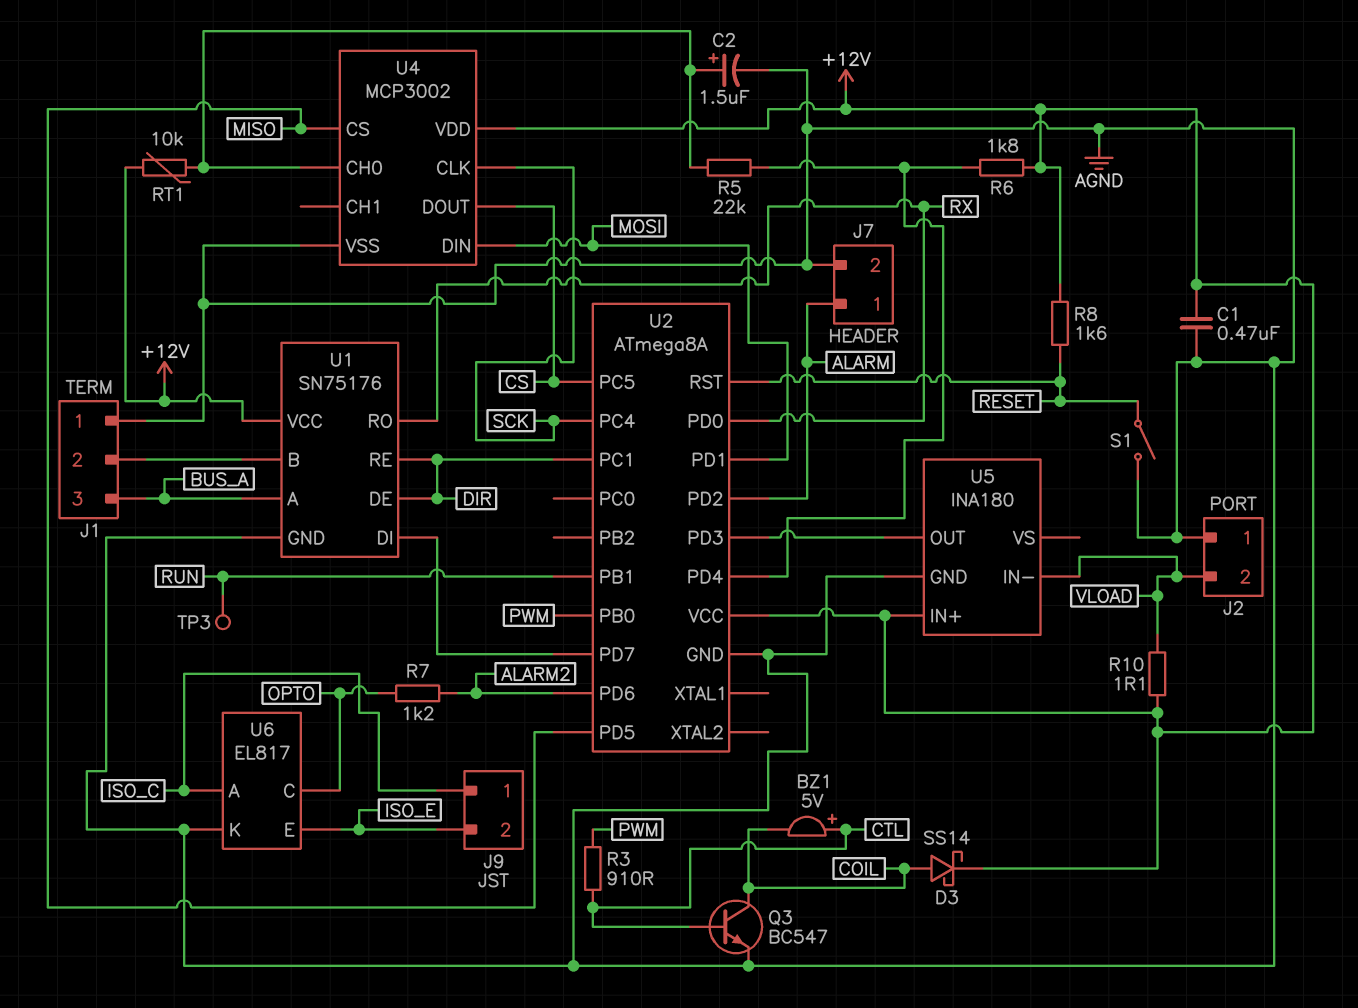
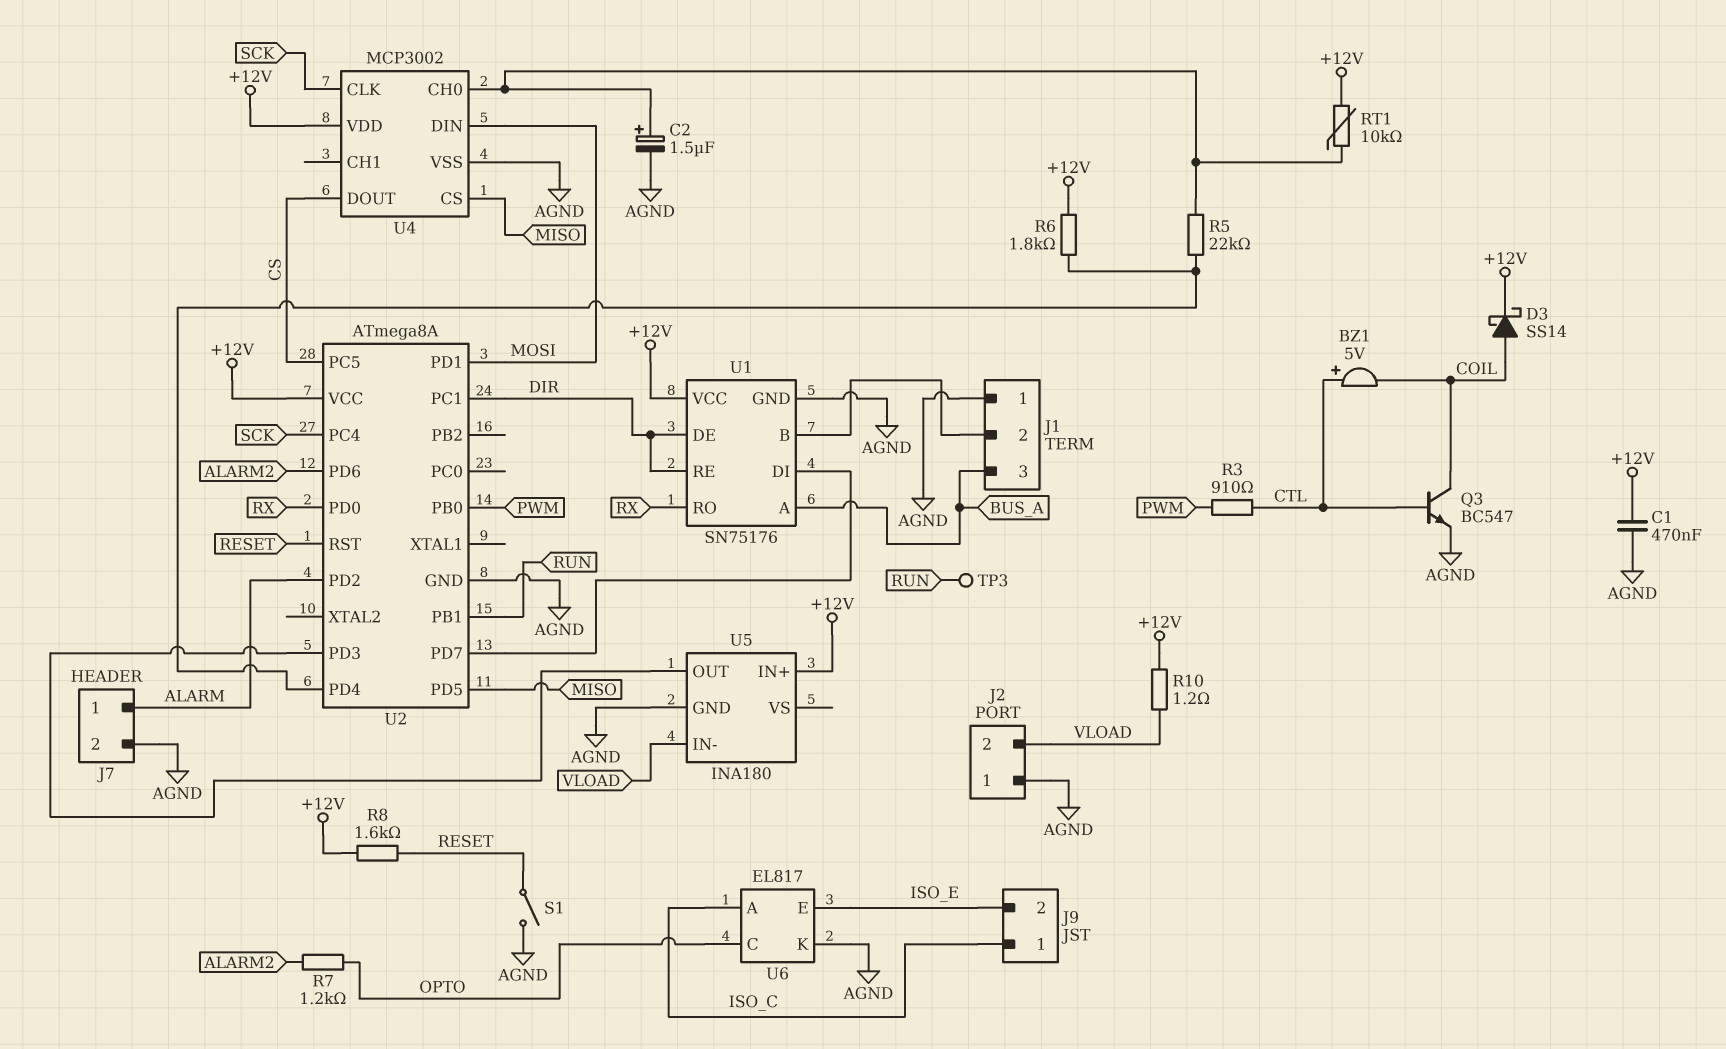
R10: 1.1 (+12V, VLOAD) -> 1.2 (+12V, VLOAD)

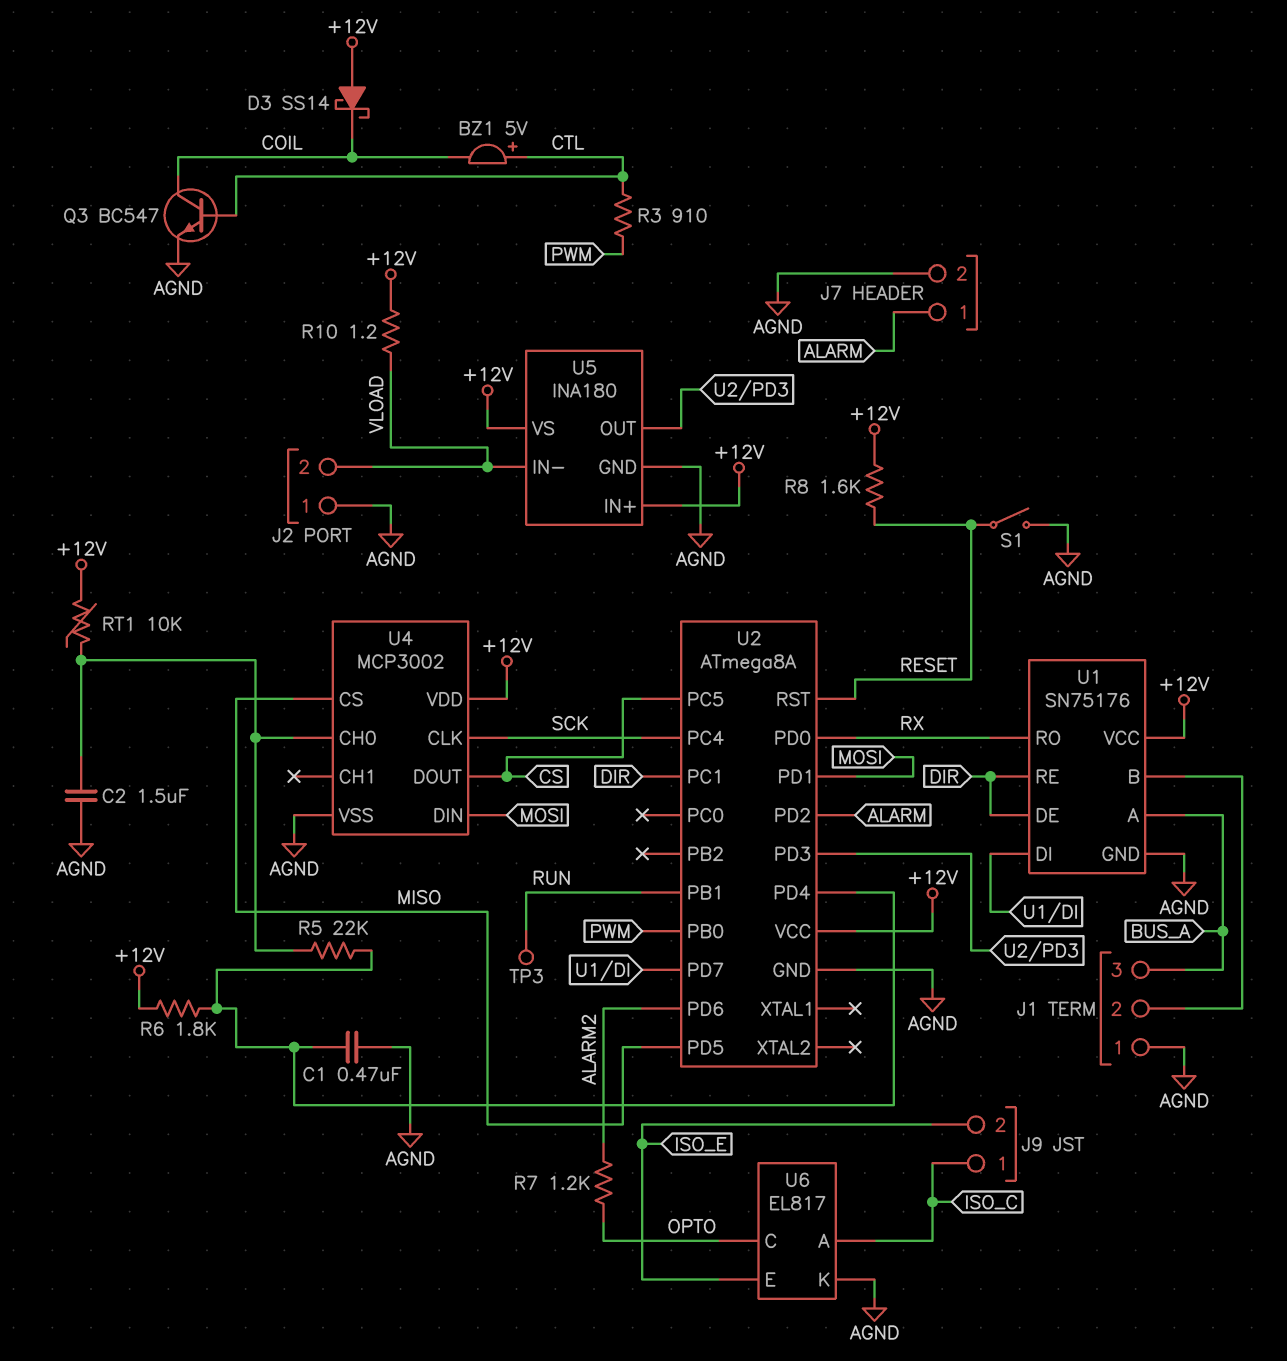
C1: 470nF (+12V, AGND) -> 470nF (AGND, U2/PD4)
C2: 1.5uF (plus U4/CH0, minus AGND) -> 1.5uF (AGND, U4/CH0)
D3: schottky SS14 (A COIL, K +12V) -> schottky SS14 (A +12V, K COIL)
U5 pin VS: none -> +12V

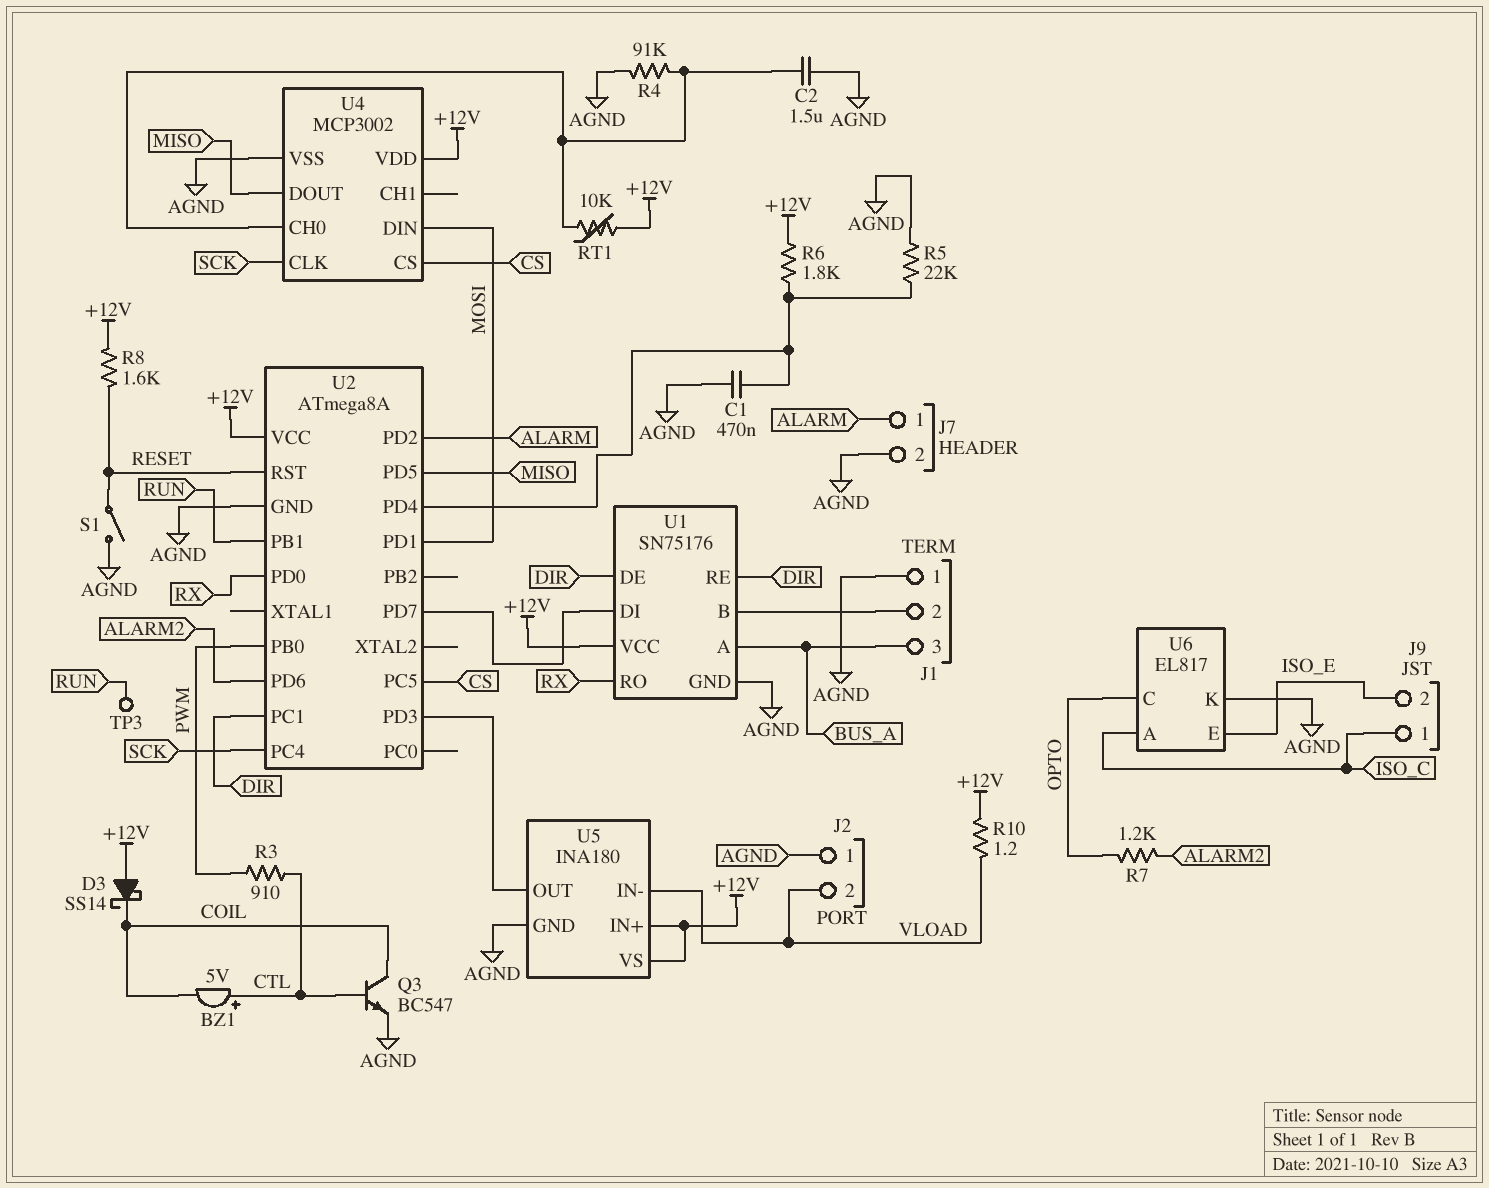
R4: none -> 91k (AGND, U4/CH0)
R5: 22k (U2/PD4, U4/CH0) -> 22k (AGND, U2/PD4)
U4 pin CS: MISO -> CS
U4 pin DOUT: CS -> MISO

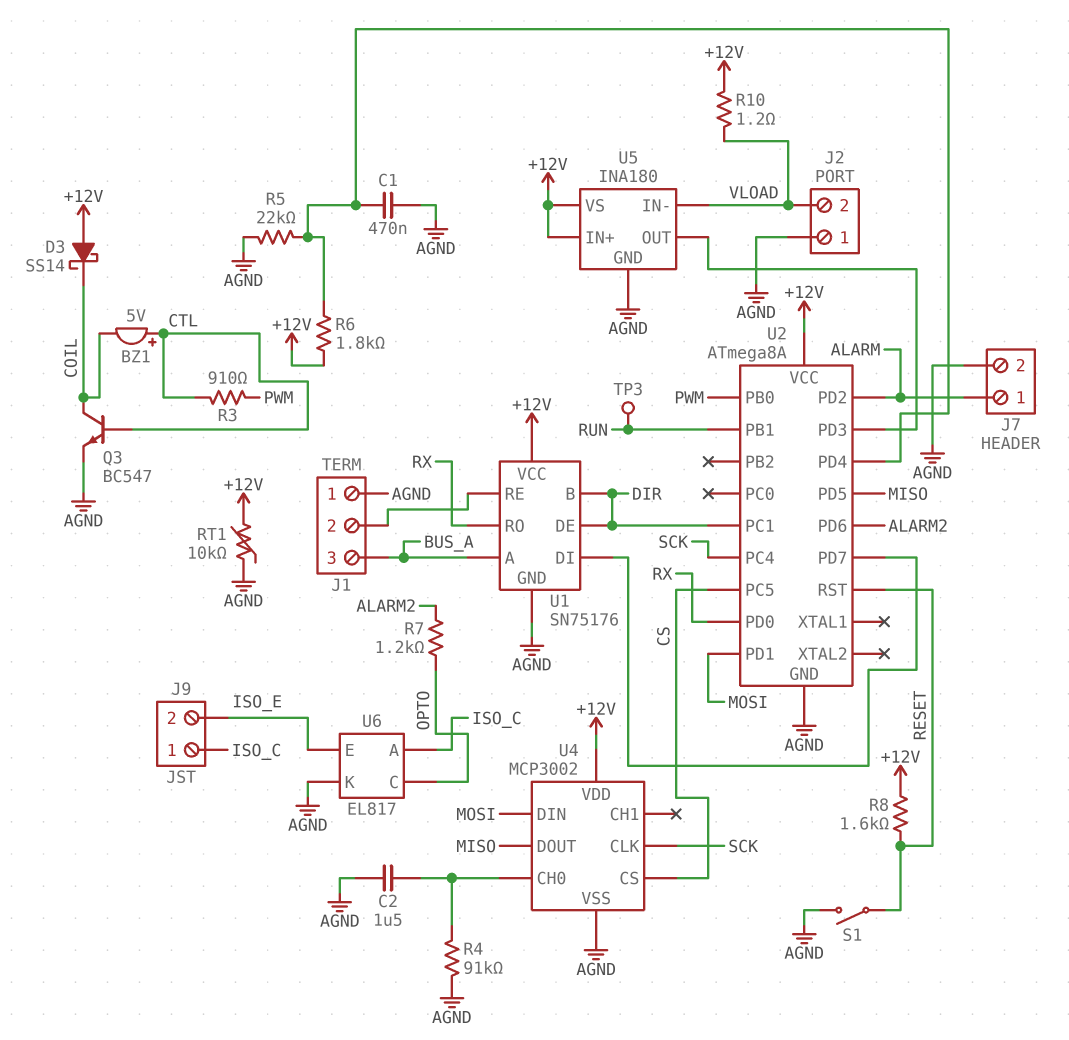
RT1: 10k (+12V, U4/CH0) -> 10k (+12V, AGND)
U1 pin B: J1/2 -> DIR
U1 pin RE: DIR -> J1/2

